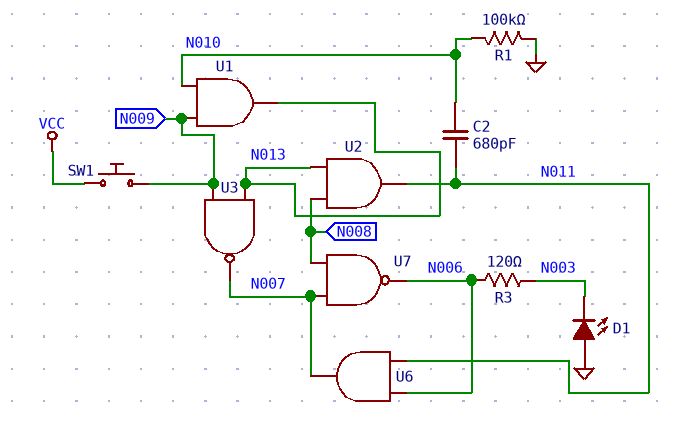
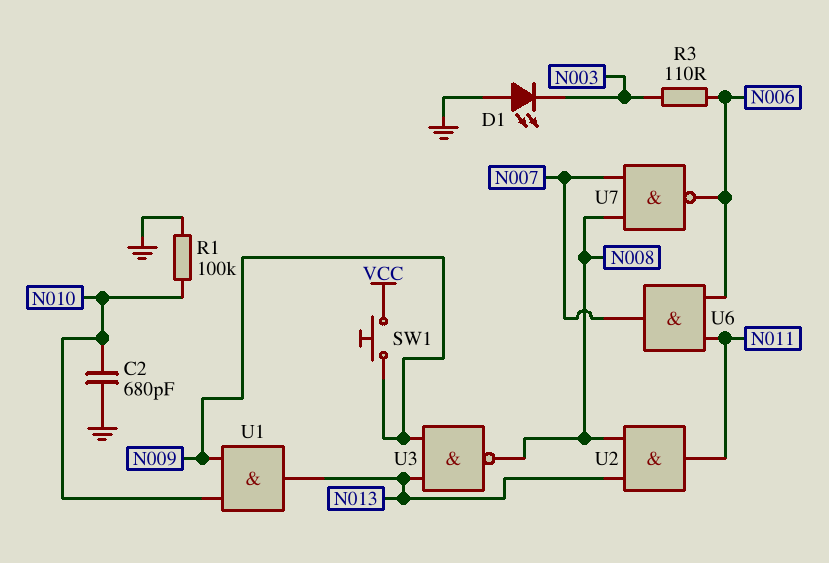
C2: 680pF (N010, N011) -> 680pF (GND, N010)
R3: 120 (N003, N006) -> 110 (N003, N006)
U3: NAND (in N009, in N013, out N007) -> NAND (in N009, in N013, out N008)

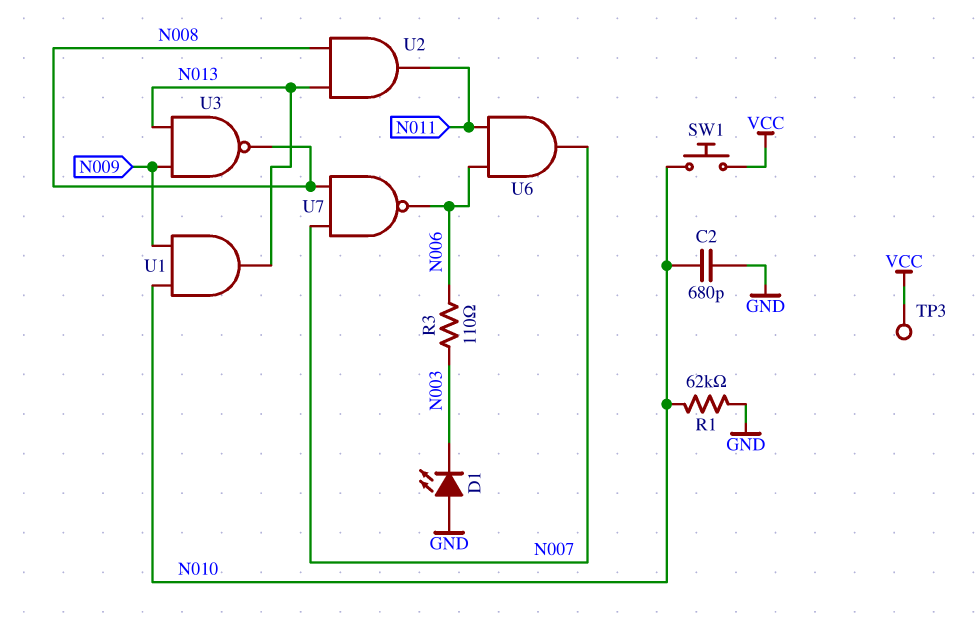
R1: 100k (GND, N010) -> 62k (GND, N010)
SW1: button (N009, VCC) -> button (N010, VCC)
TP3: none -> test point (VCC)

